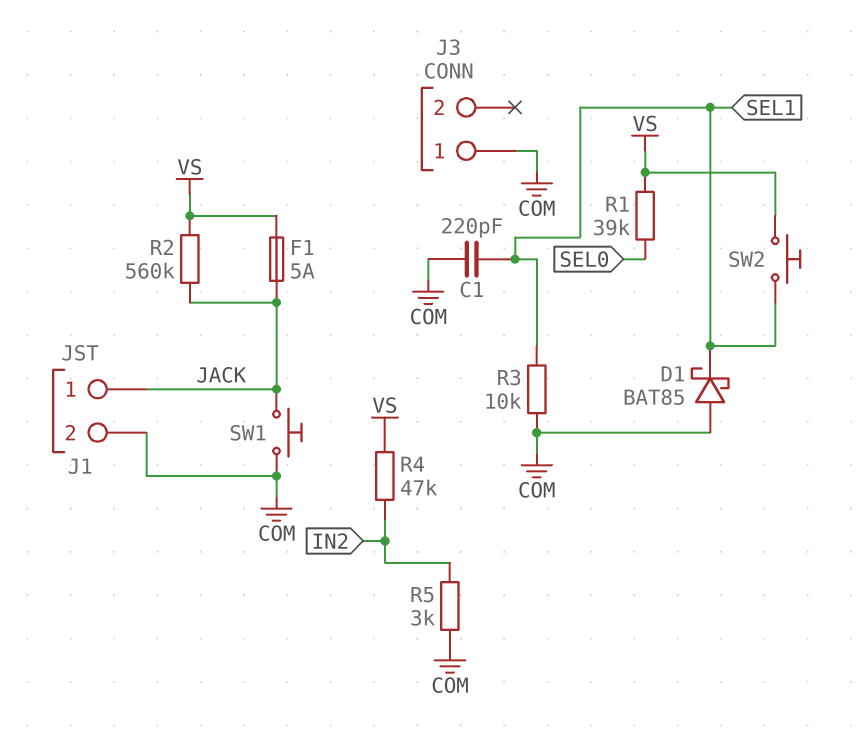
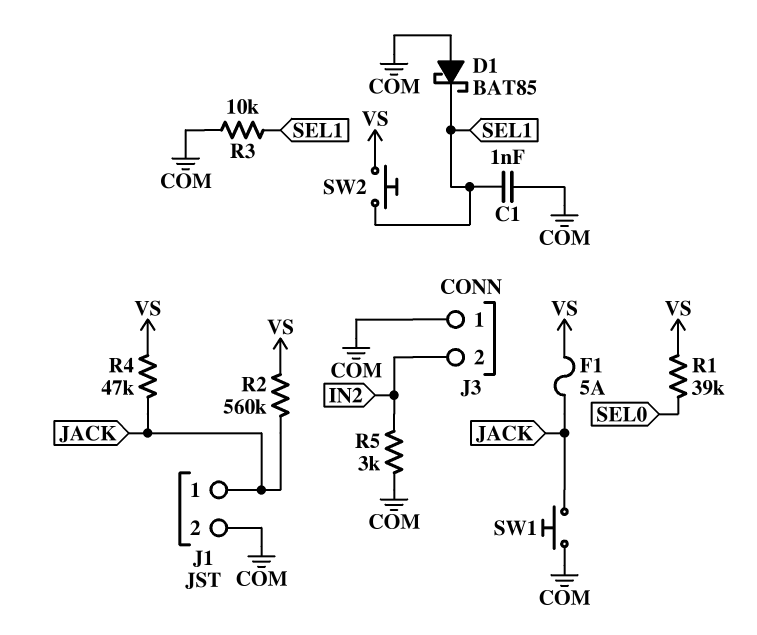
C1: 220pF (COM, SEL1) -> 1nF (COM, SEL1)
J3 pin 2: none -> IN2
R4: 47k (IN2, VS) -> 47k (JACK, VS)

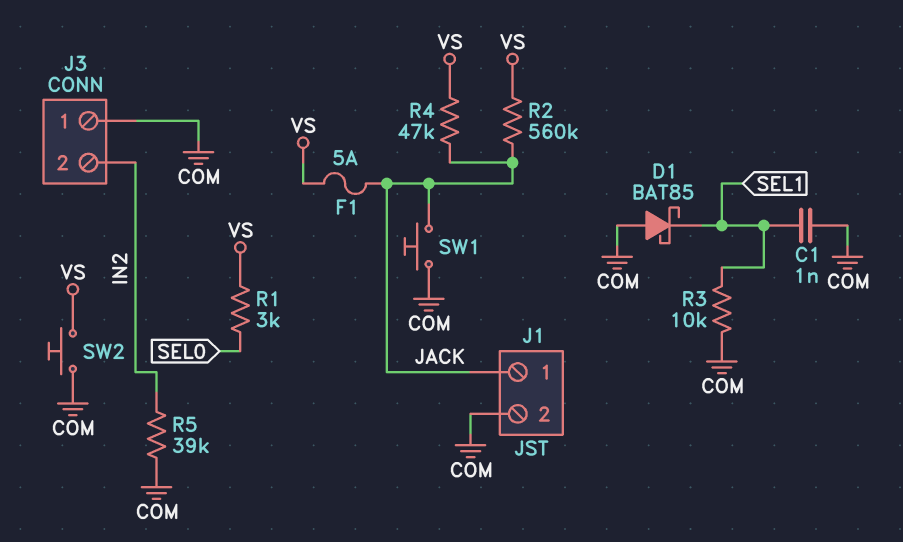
R1: 39k (SEL0, VS) -> 3k (SEL0, VS)
R5: 3k (COM, IN2) -> 39k (COM, IN2)
SW2: button (SEL1, VS) -> button (COM, VS)

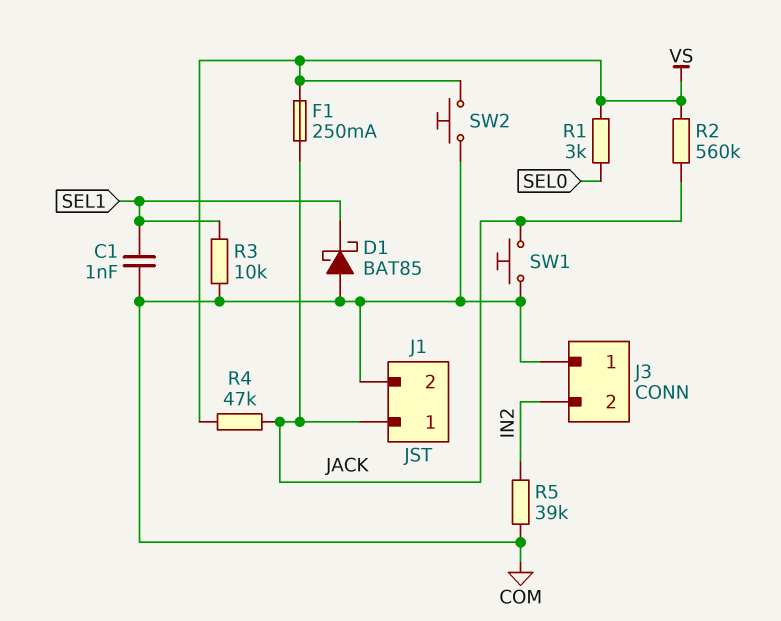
F1: 5A (JACK, VS) -> 250mA (JACK, VS)

